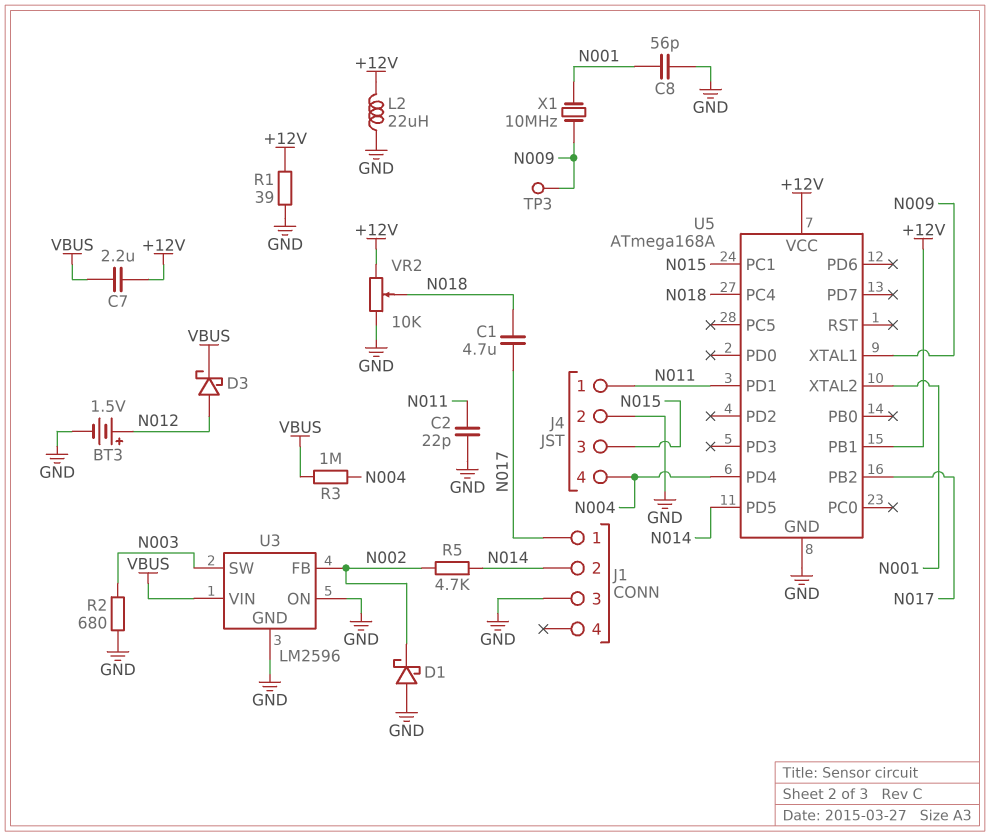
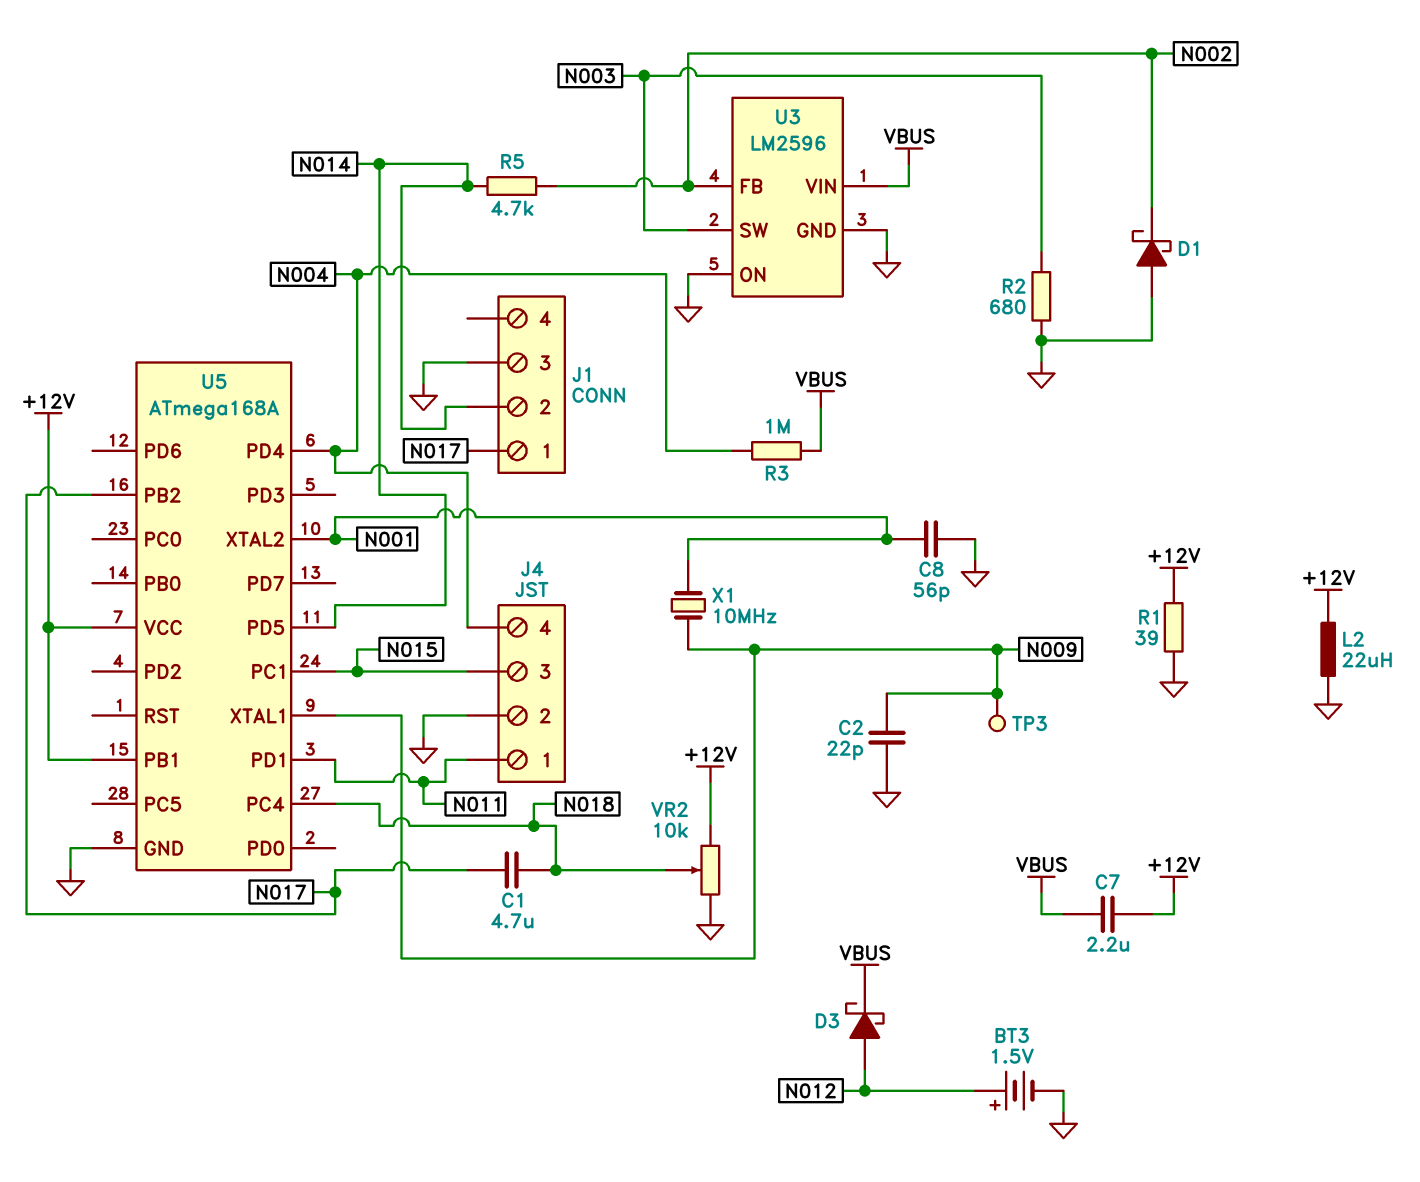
C2: 22pF (GND, N011) -> 22pF (GND, N009)

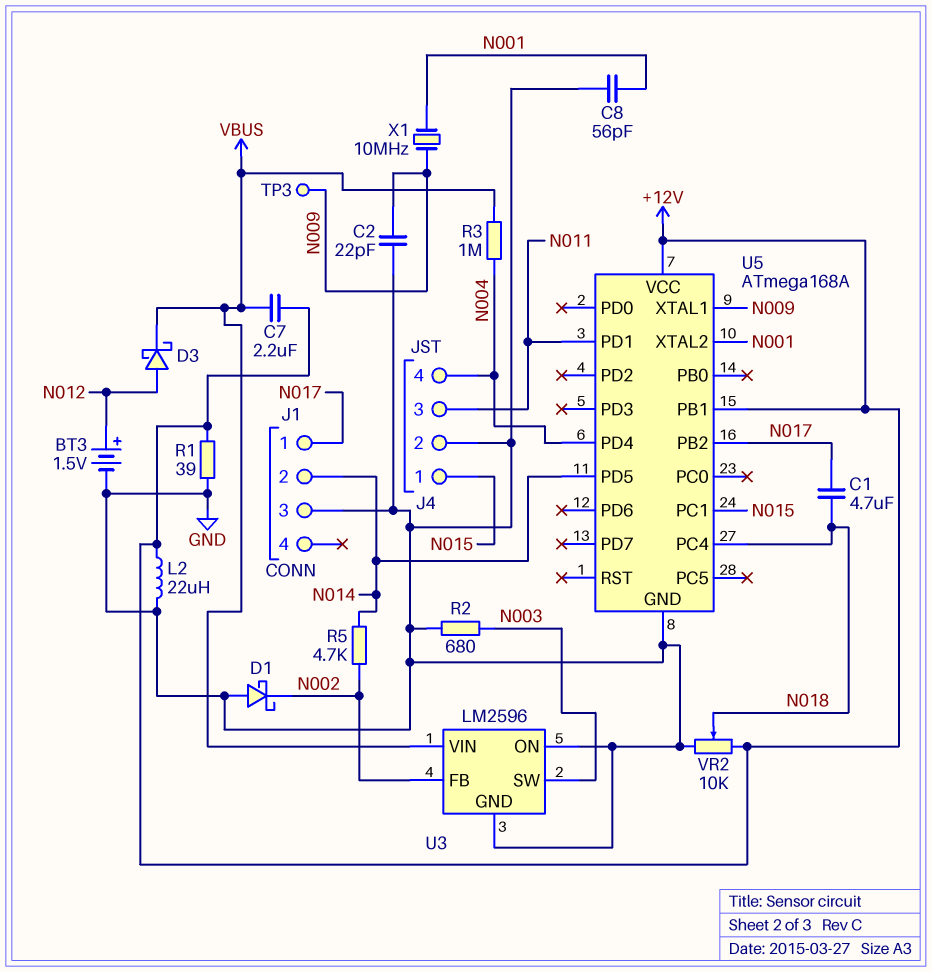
J4 pin 1: N011 -> N015
J4 pin 3: N015 -> N011

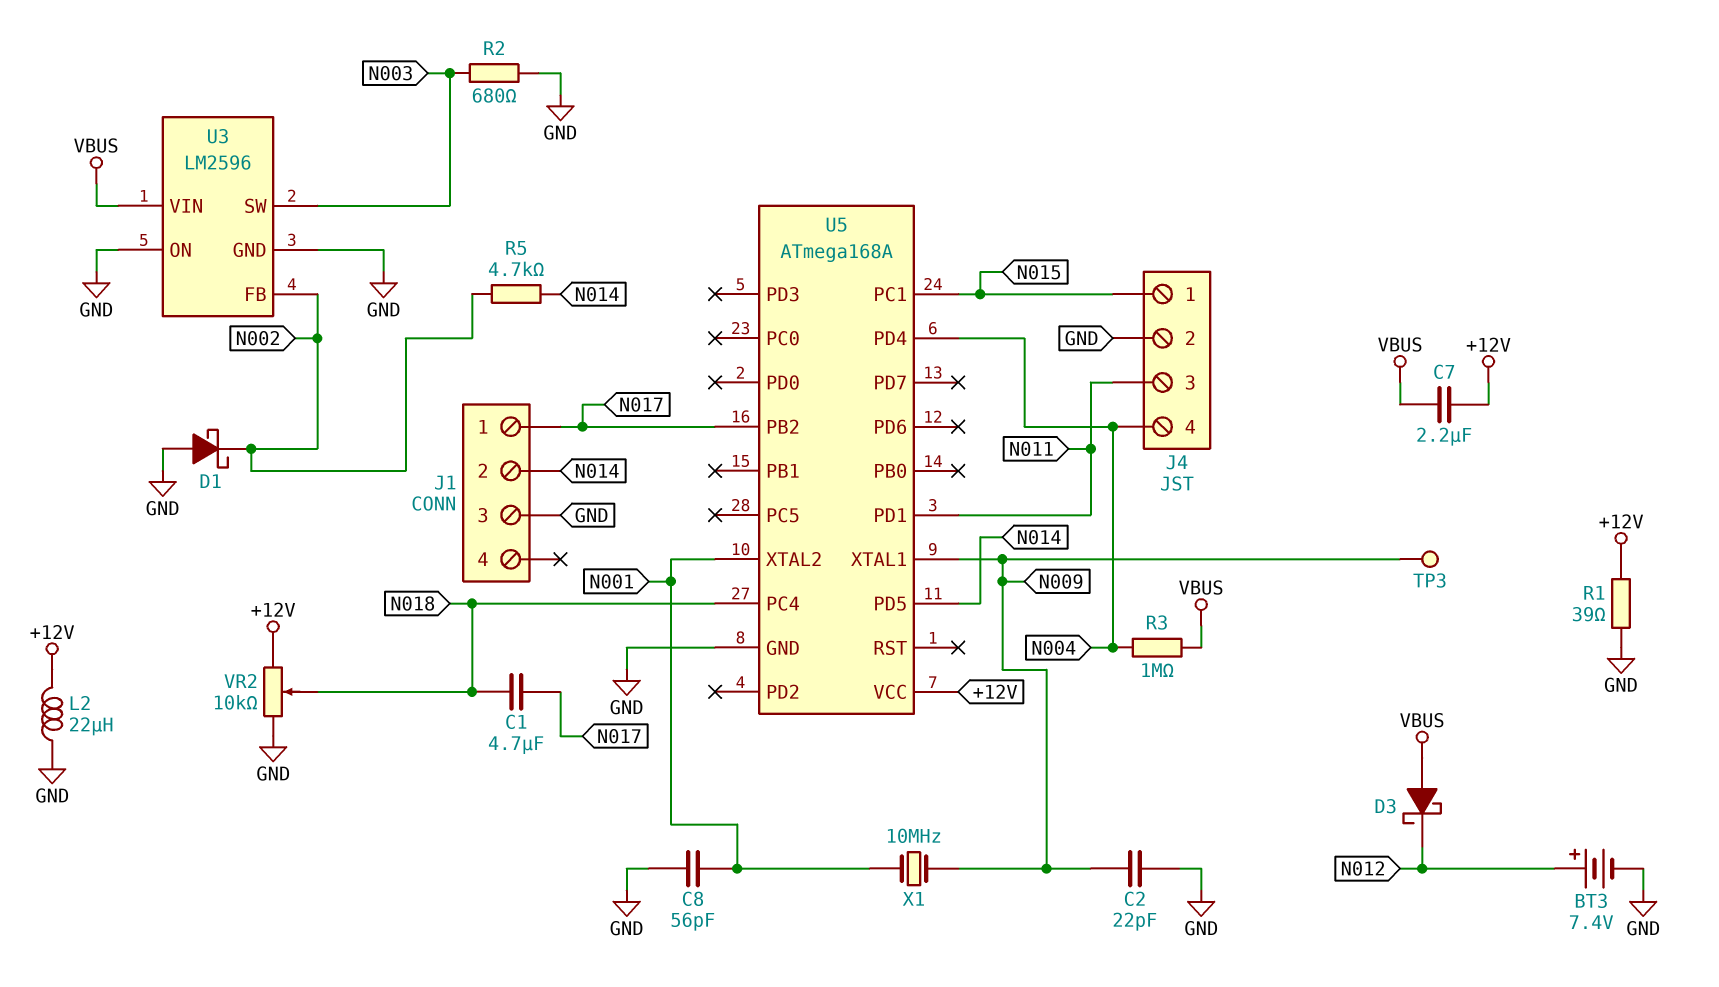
BT3: 1.5V (plus N012, minus GND) -> 7.4V (plus N012, minus GND)
D3: schottky (A N012, K VBUS) -> schottky (A VBUS, K N012)
U5 pin PB1: +12V -> none

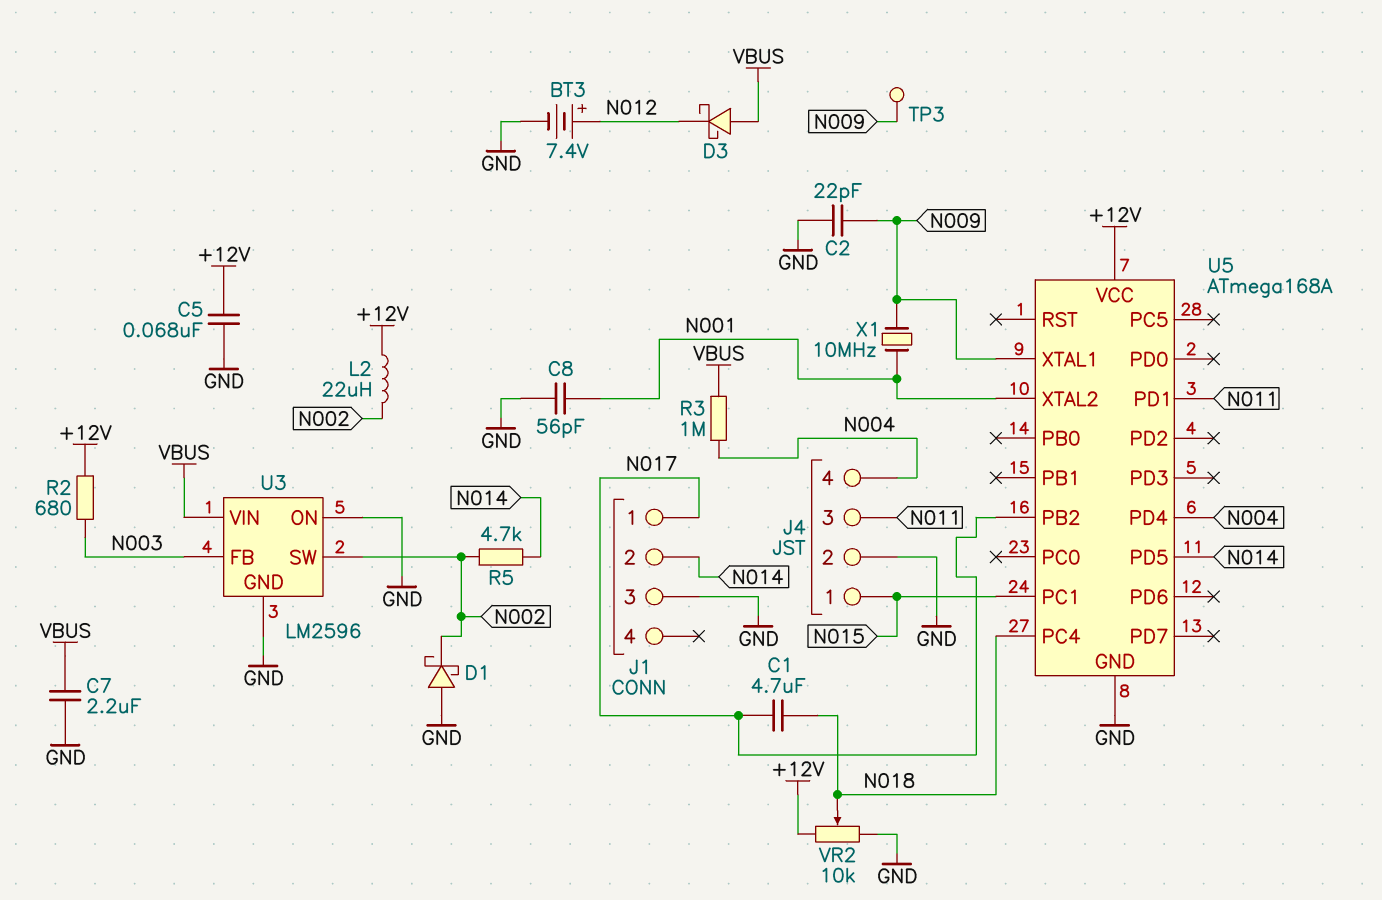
C5: none -> 68nF (+12V, GND)
C7: 2.2uF (+12V, VBUS) -> 2.2uF (GND, VBUS)
L2: 22uH (+12V, GND) -> 22uH (+12V, N002)
R1: 39 (+12V, GND) -> none
R2: 680 (GND, N003) -> 680 (+12V, N003)
U3 pin FB: N002 -> N003
U3 pin SW: N003 -> N002

